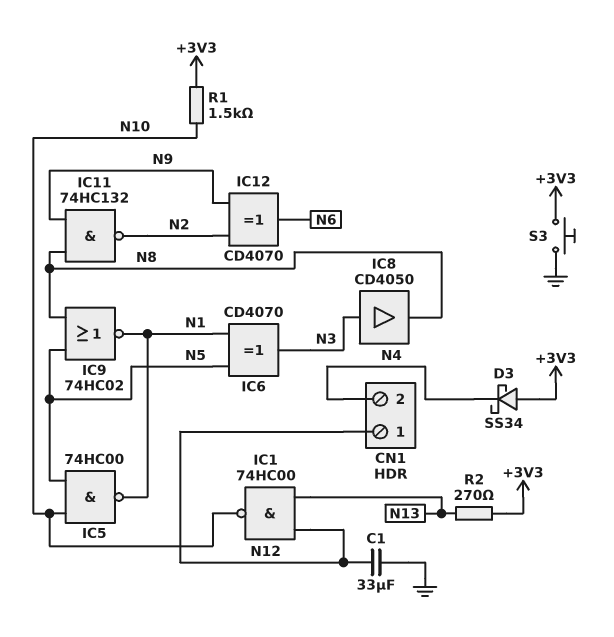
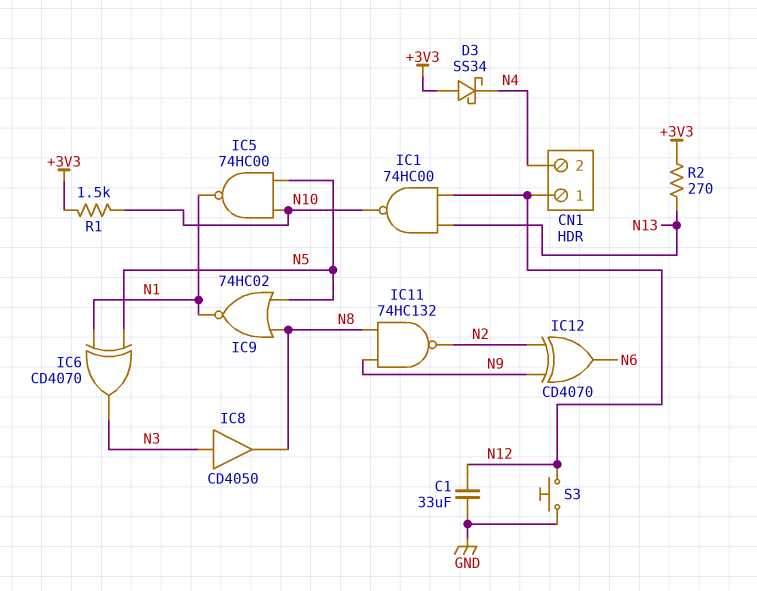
S3: button (+3V3, GND) -> button (GND, N12)

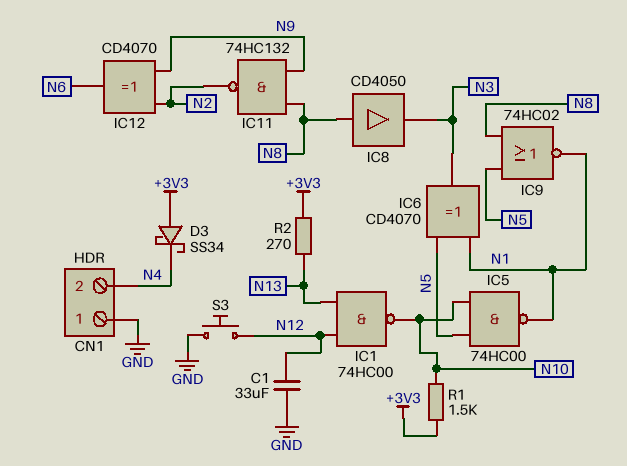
CN1 pin 1: N12 -> GND
IC8: buffer CD4050 (in N3, out N8) -> buffer CD4050 (in N8, out N3)

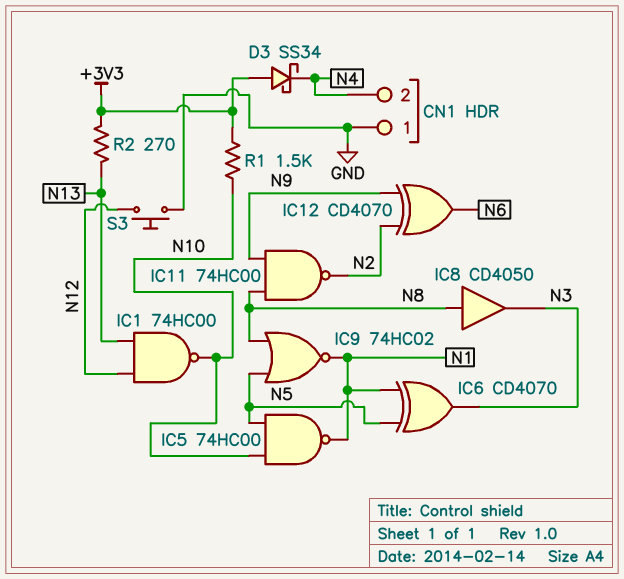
C1: 33uF (GND, N12) -> none
IC11: NAND 74HC132 (in N8, in N9, out N2) -> NAND 74HC00 (in N8, in N9, out N2)

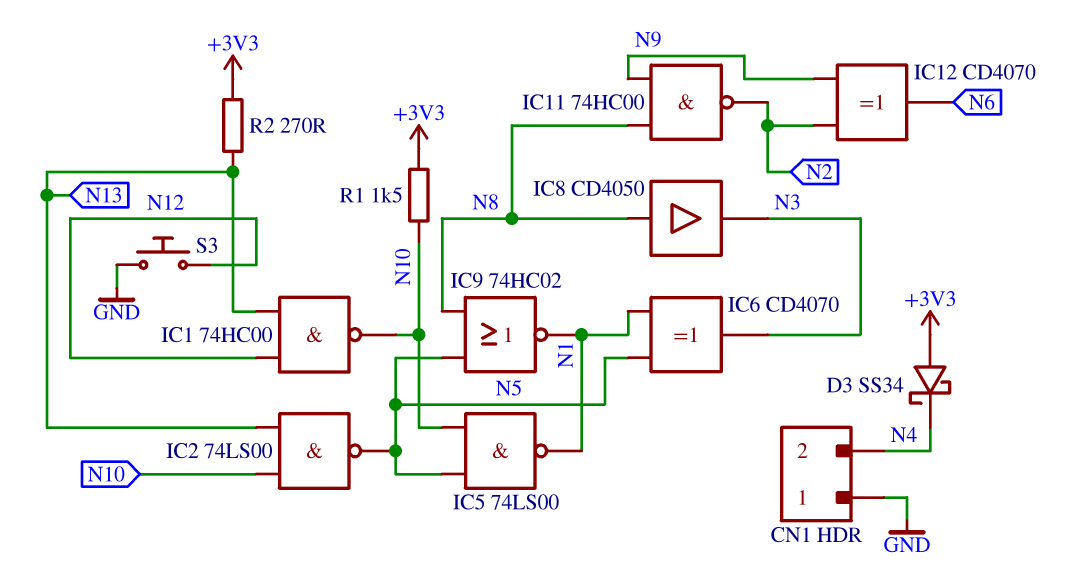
IC2: none -> NAND 74LS00 (in N10, in N13, out N5)
IC5: NAND 74HC00 (in N5, in N10, out N1) -> NAND 74LS00 (in N5, in N10, out N1)

